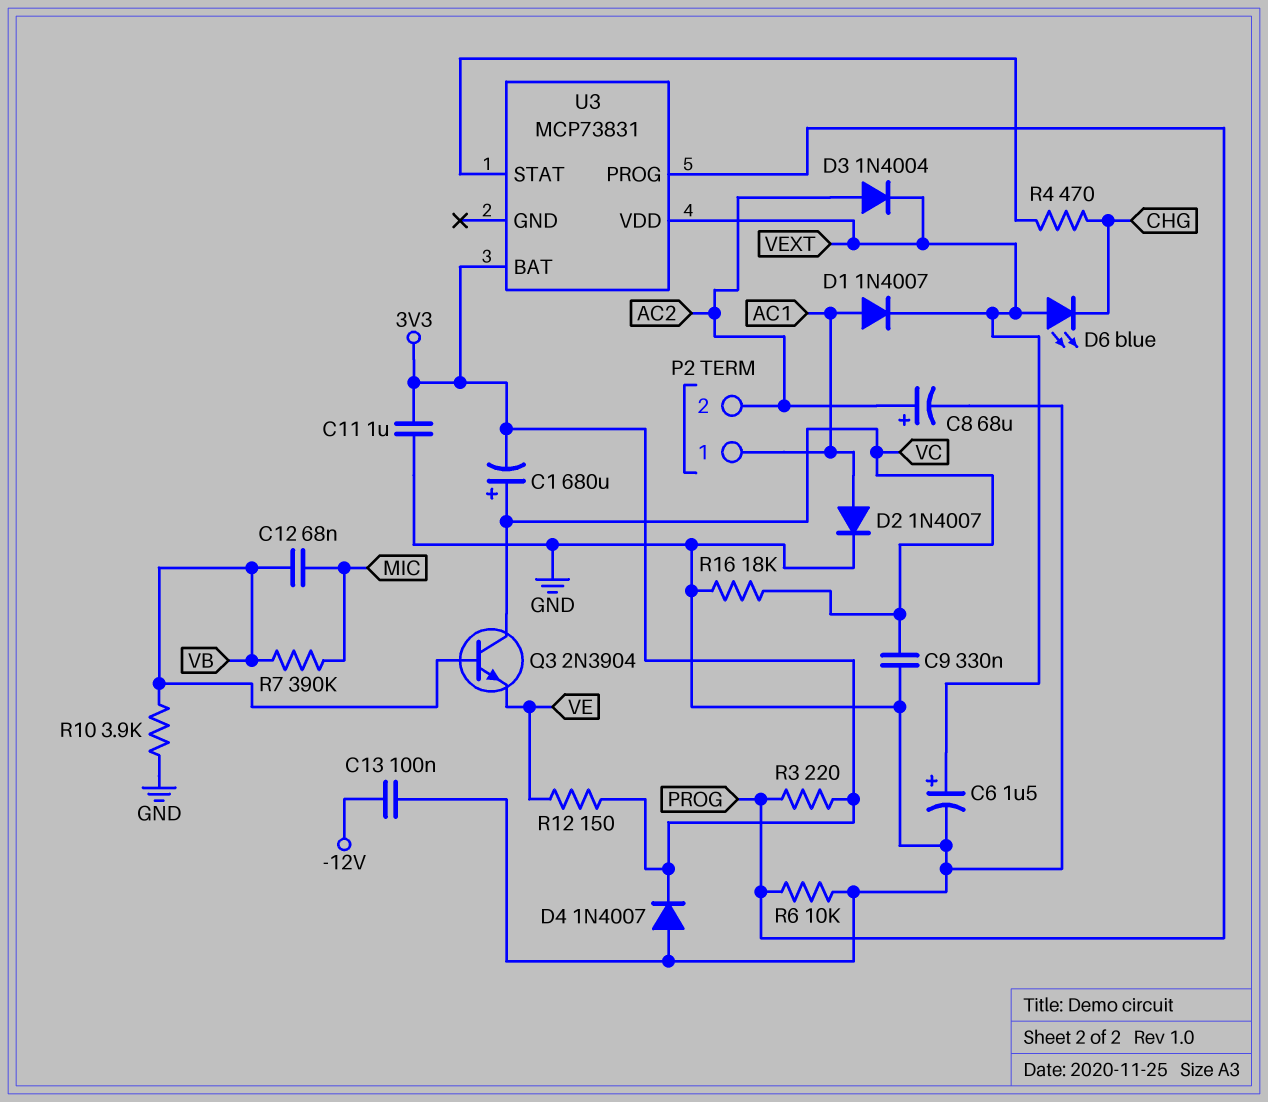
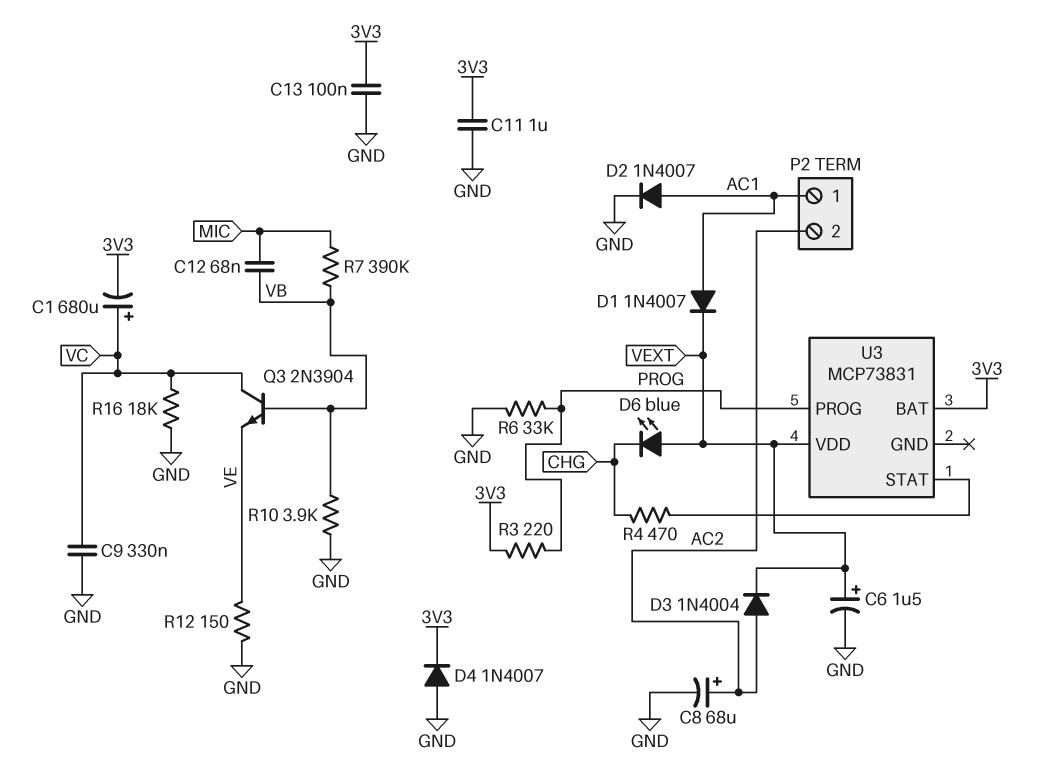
C13: 100nF (-12V, GND) -> 100nF (3V3, GND)
R6: 10k (GND, PROG) -> 33k (GND, PROG)
R12: 150 (3V3, VE) -> 150 (GND, VE)

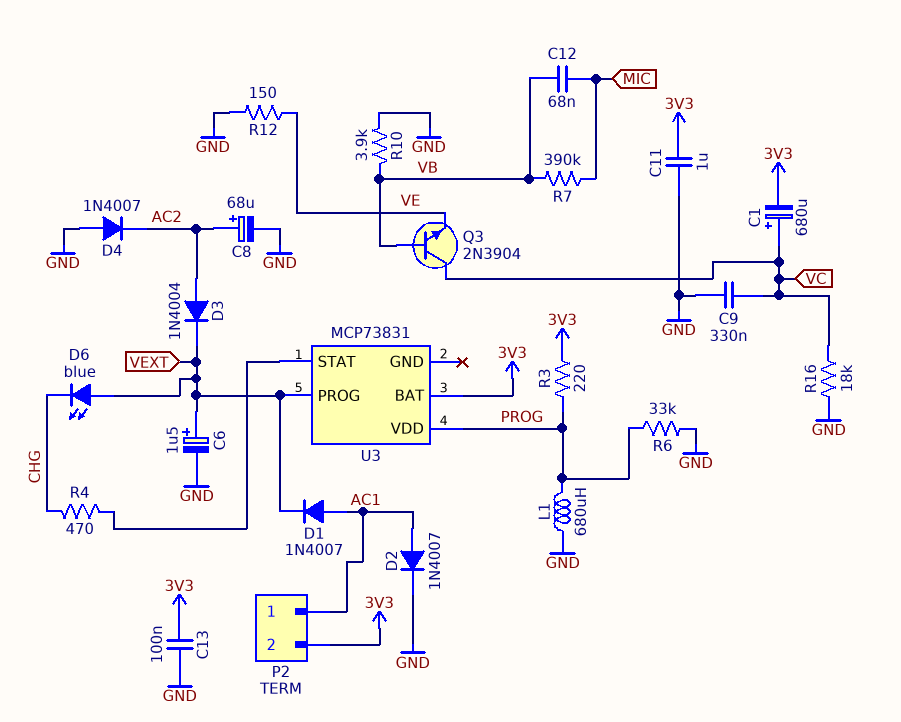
D4: diode 1N4007 (A GND, K 3V3) -> diode 1N4007 (A GND, K AC2)
L1: none -> 680uH (GND, PROG)
P2 pin 2: AC2 -> 3V3
U3 pin PROG: PROG -> VEXT
U3 pin VDD: VEXT -> PROG

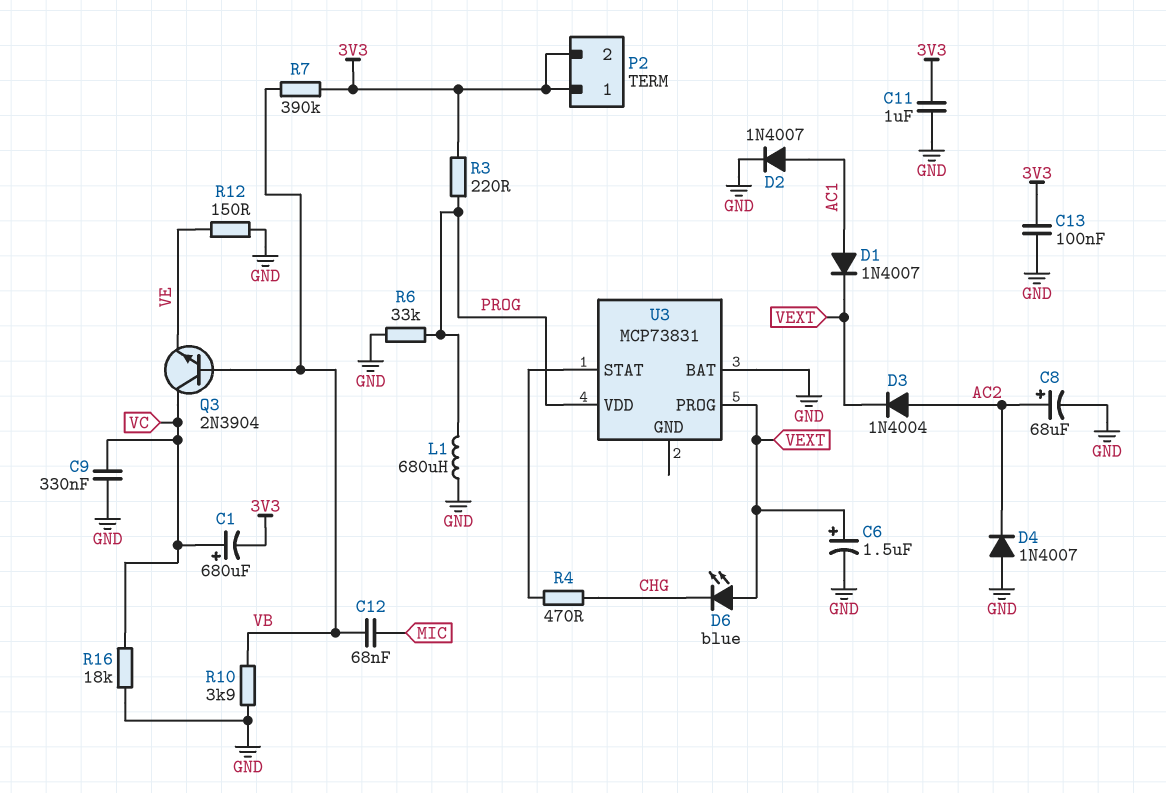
P2 pin 1: AC1 -> 3V3
R7: 390k (MIC, VB) -> 390k (3V3, VB)
U3 pin BAT: 3V3 -> GND

